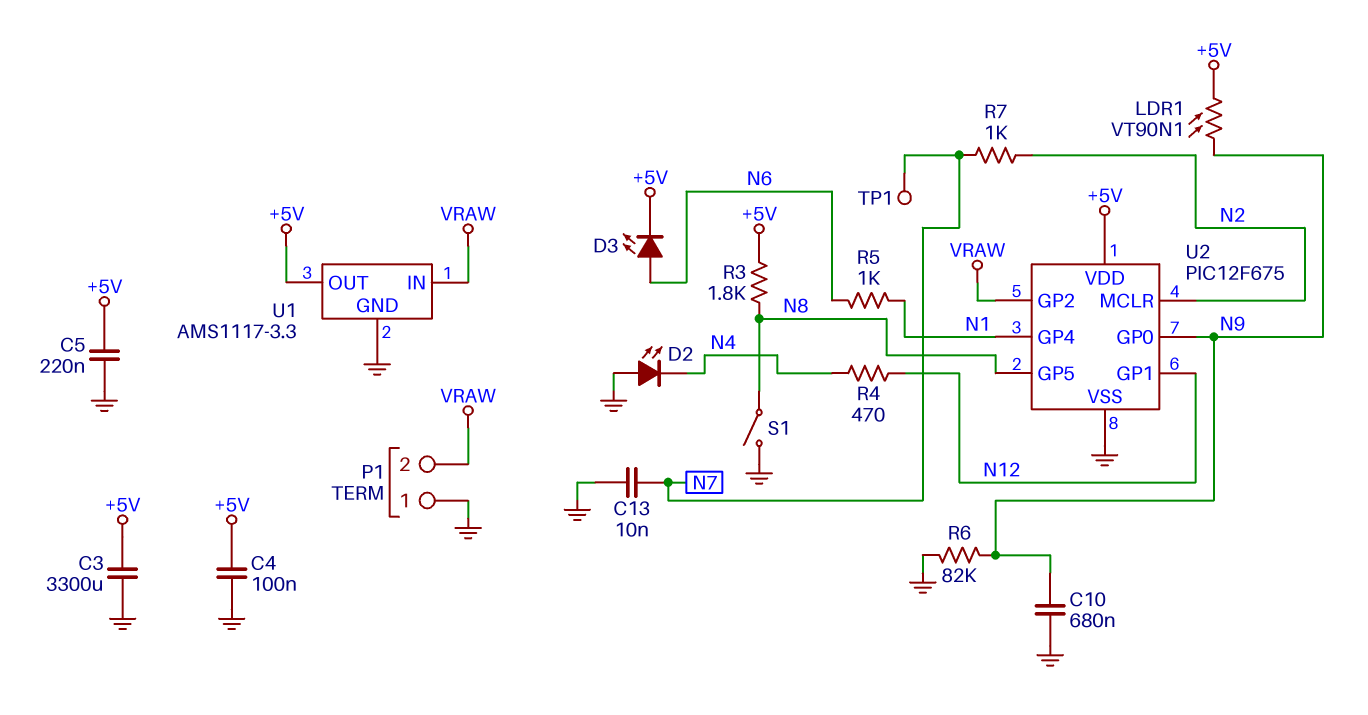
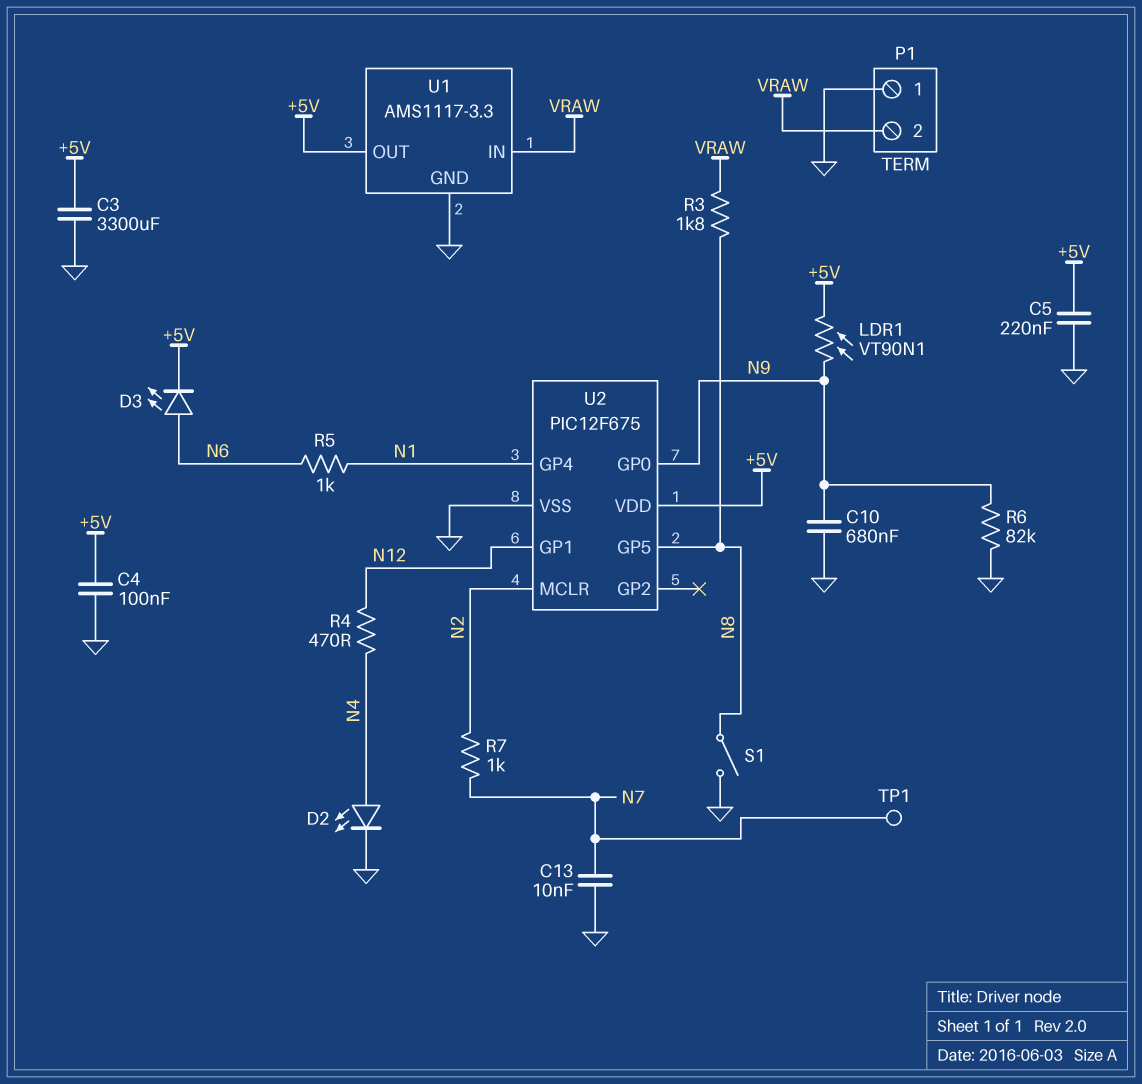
D2: LED (A GND, K N4) -> LED (A N4, K GND)
R3: 1.8k (+5V, N8) -> 1.8k (N8, VRAW)
U2 pin GP2: VRAW -> none

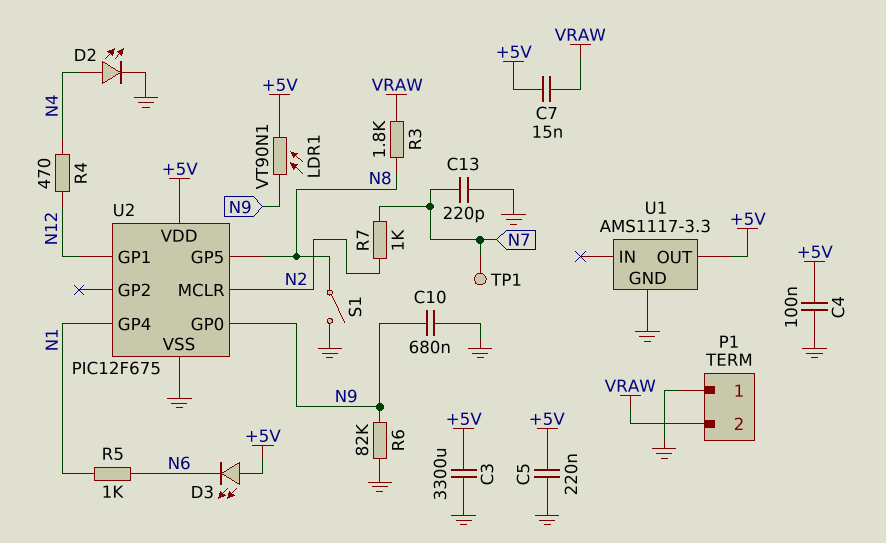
C7: none -> 15nF (+5V, VRAW)
C13: 10nF (GND, N7) -> 220pF (GND, N7)
D3: LED (A N6, K +5V) -> LED (A +5V, K N6)
U1 pin IN: VRAW -> none

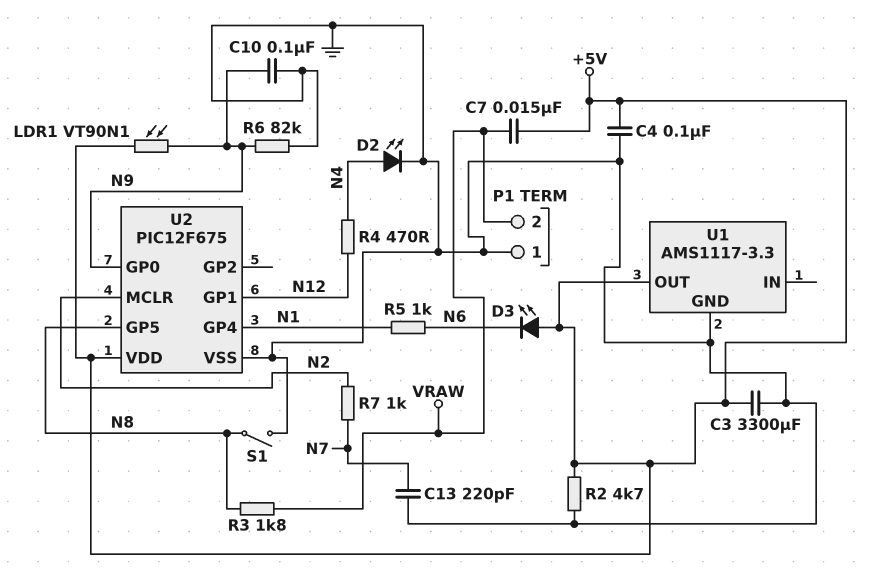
C5: 220nF (+5V, GND) -> none
C10: 680nF (GND, N9) -> 100nF (GND, N9)
R2: none -> 4.7k (+5V, GND)
TP1: test point (N7) -> none

